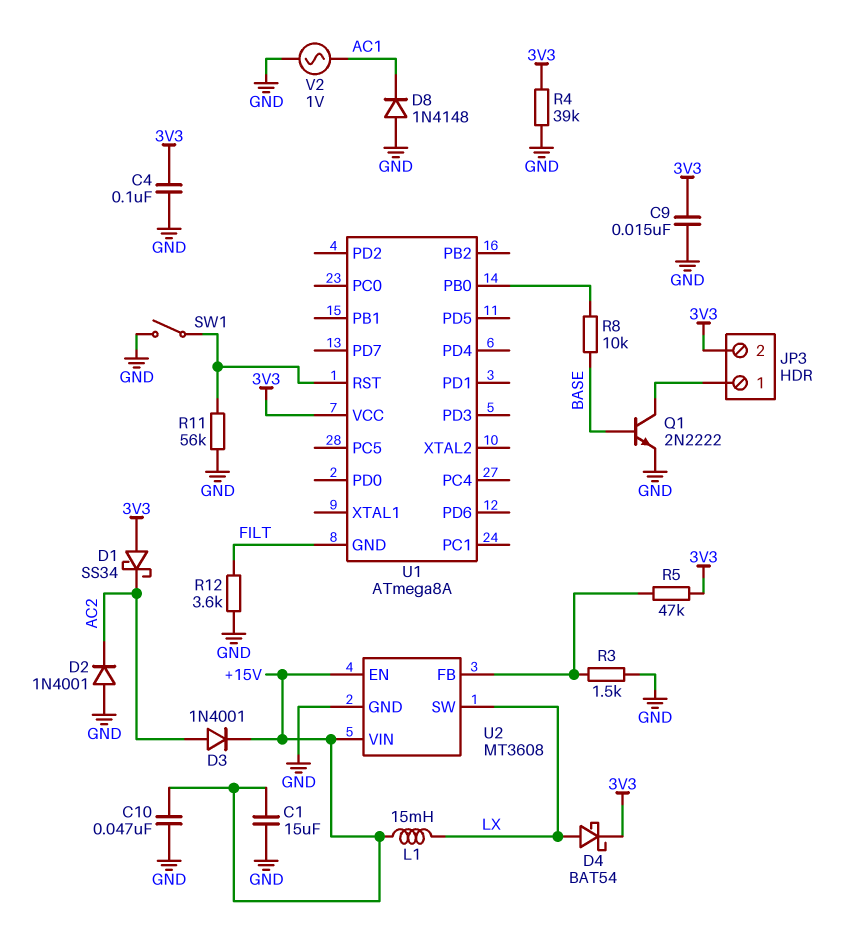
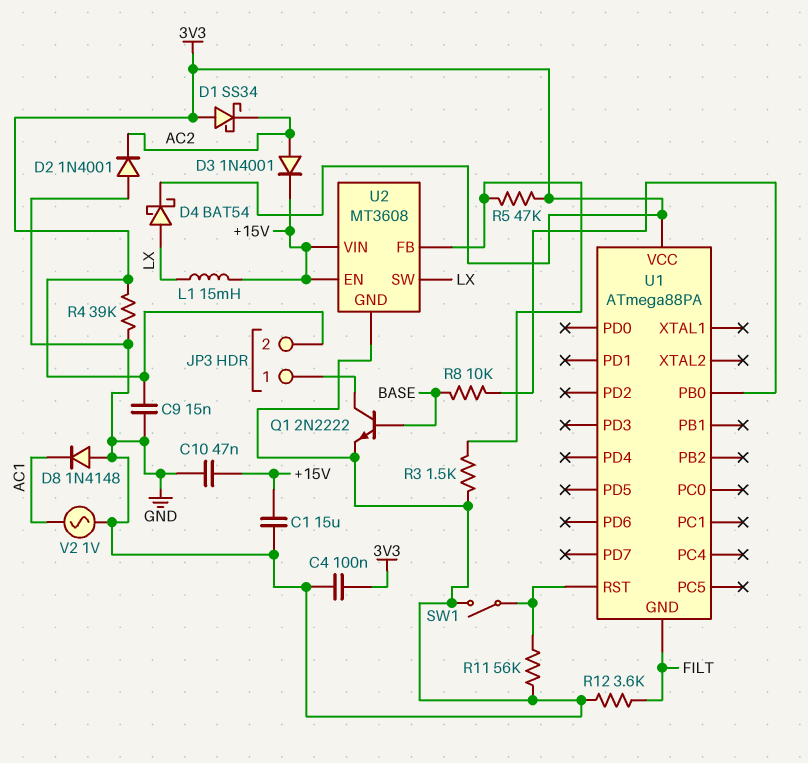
U1: ATmega8A -> ATmega88PA

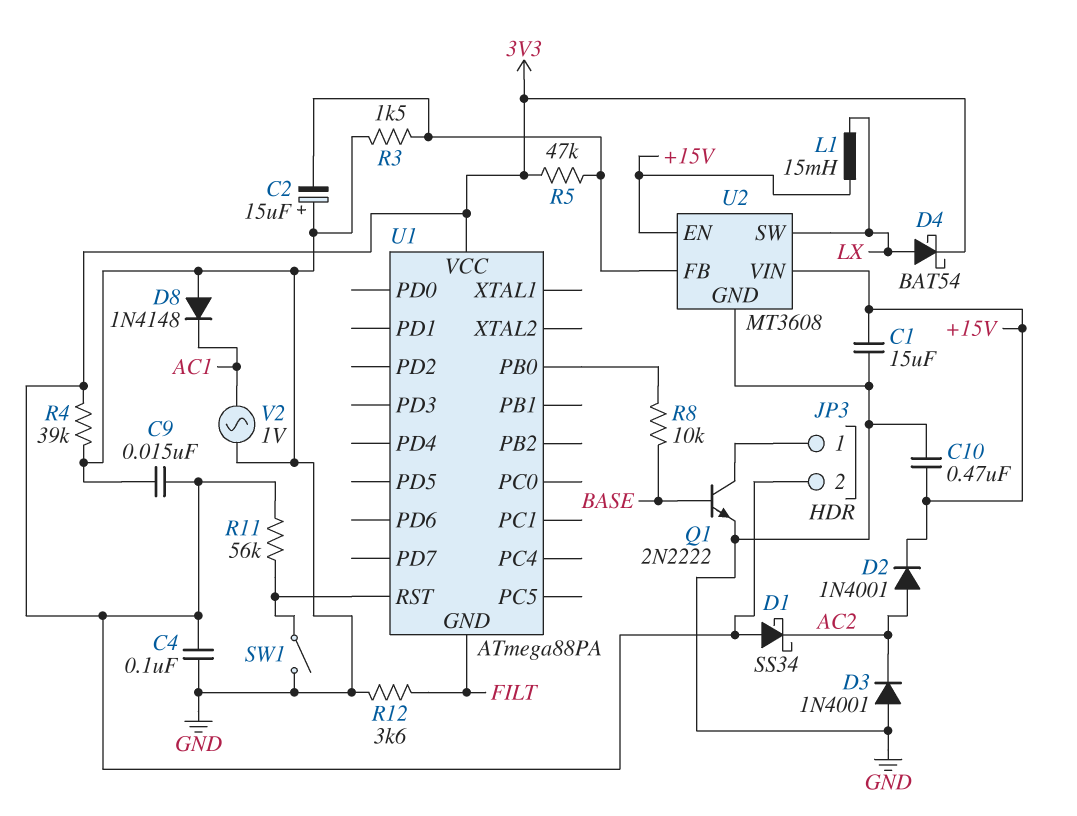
C2: none -> 15uF (plus GND, minus U2/FB)
C10: 47nF (+15V, GND) -> 470nF (+15V, GND)
D2: diode 1N4001 (A GND, K AC2) -> diode 1N4001 (A AC2, K +15V)
D3: diode 1N4001 (A AC2, K +15V) -> diode 1N4001 (A GND, K AC2)
R11: 56k (GND, U1/RST) -> 56k (3V3, U1/RST)

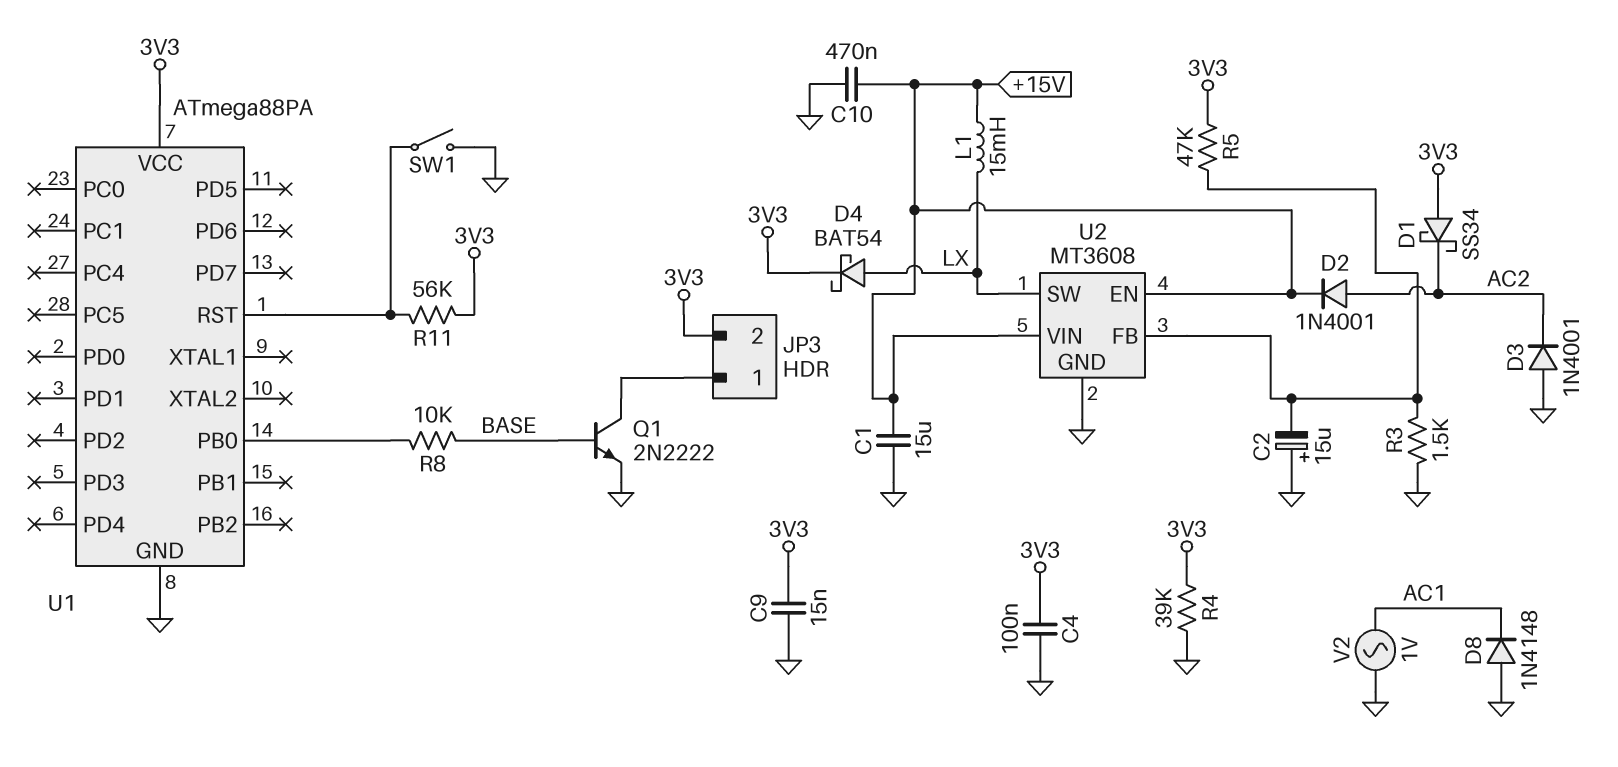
R12: 3.6k (FILT, GND) -> none
U1 pin GND: FILT -> GND

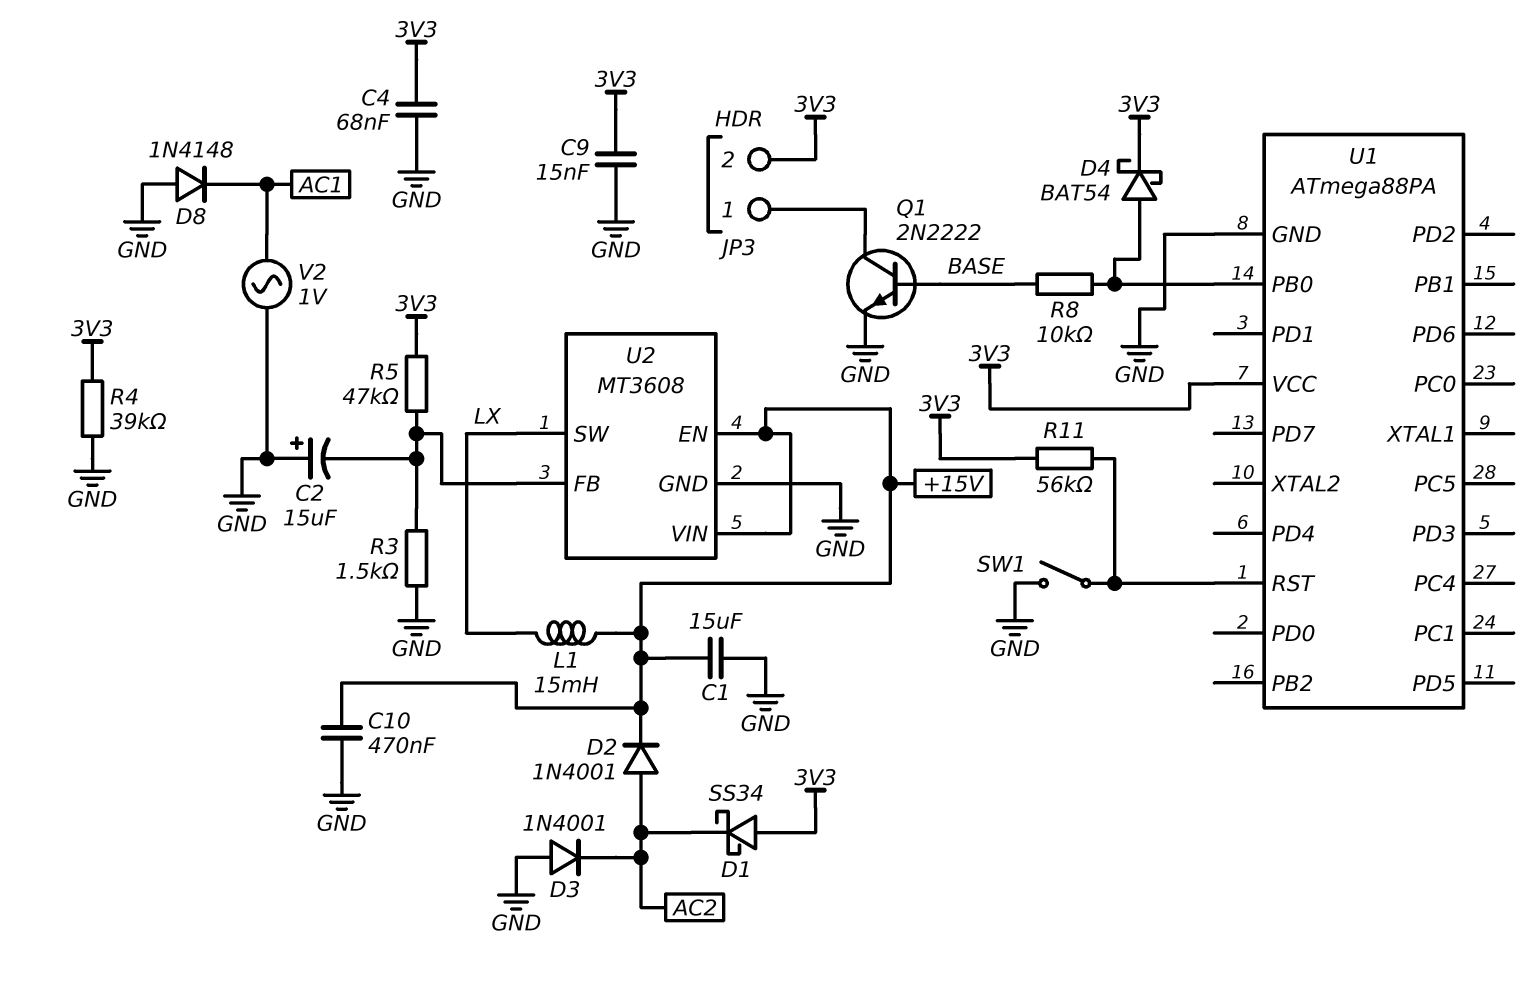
C4: 100nF (3V3, GND) -> 68nF (3V3, GND)
D4: schottky BAT54 (A LX, K 3V3) -> schottky BAT54 (A U1/PB0, K 3V3)

